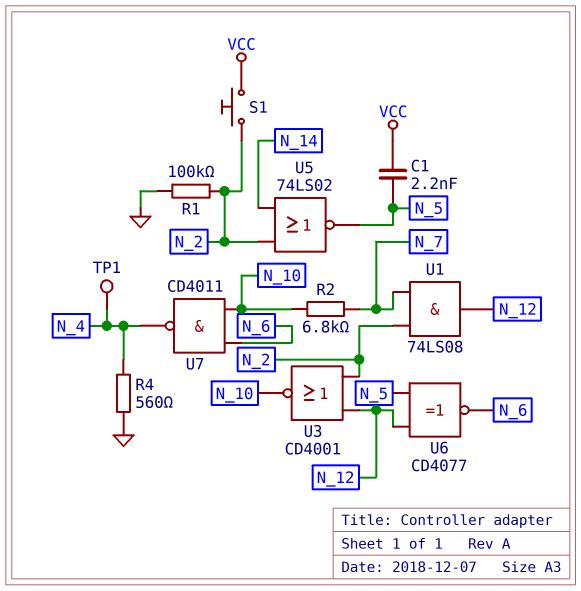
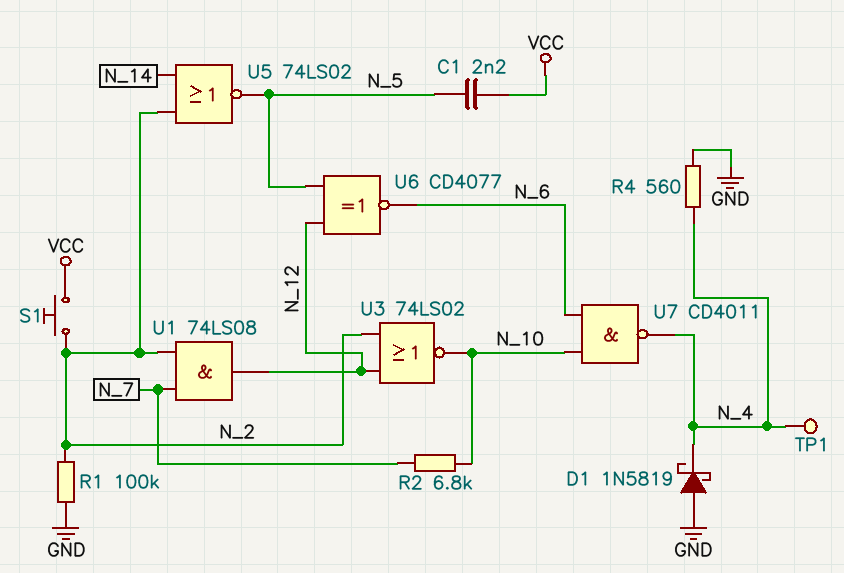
D1: none -> schottky 1N5819 (A GND, K N_4)
U3: NOR CD4001 (in N_2, in N_12, out N_10) -> NOR 74LS02 (in N_2, in N_12, out N_10)

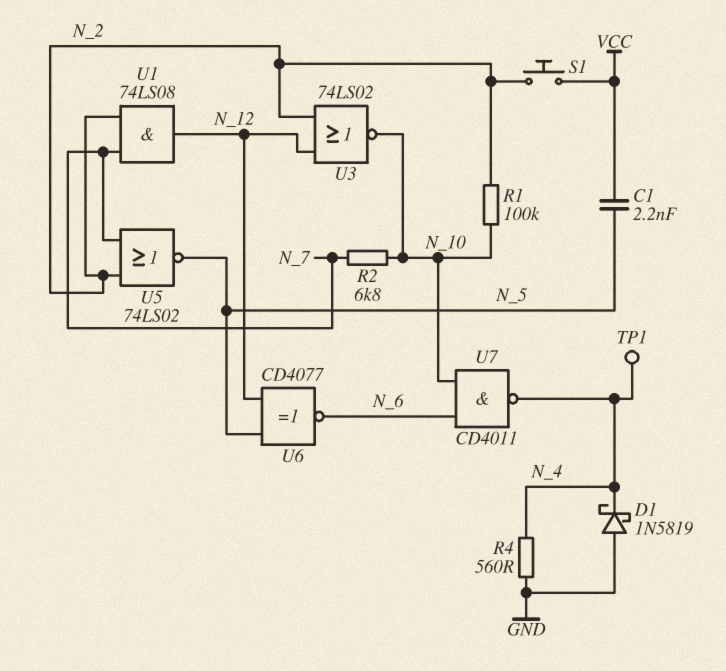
R1: 100k (GND, N_2) -> 100k (N_2, N_10)
U5: NOR 74LS02 (in N_2, in N_14, out N_5) -> NOR 74LS02 (in N_2, in N_7, out N_5)

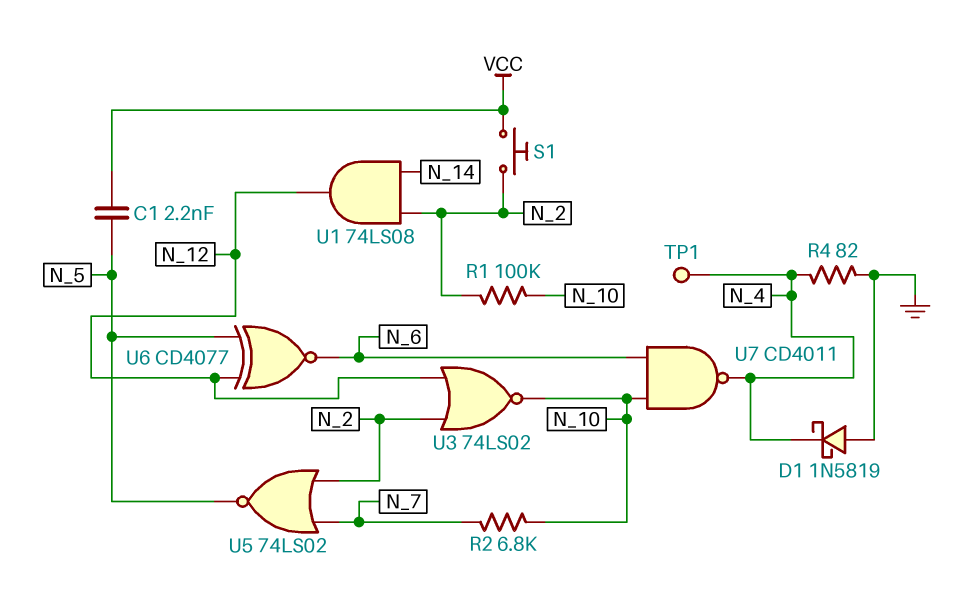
R4: 560 (GND, N_4) -> 82 (GND, N_4)
U1: AND 74LS08 (in N_2, in N_7, out N_12) -> AND 74LS08 (in N_2, in N_14, out N_12)

